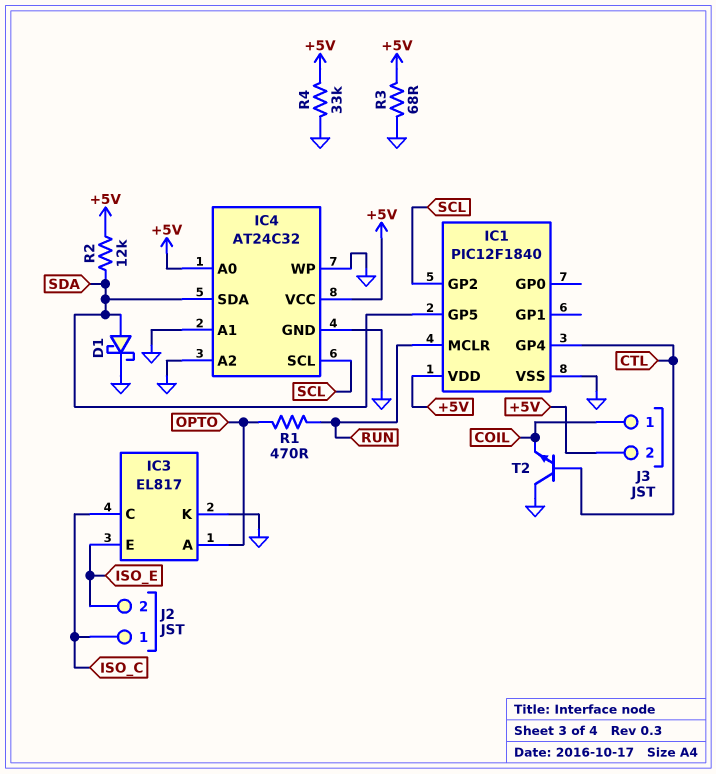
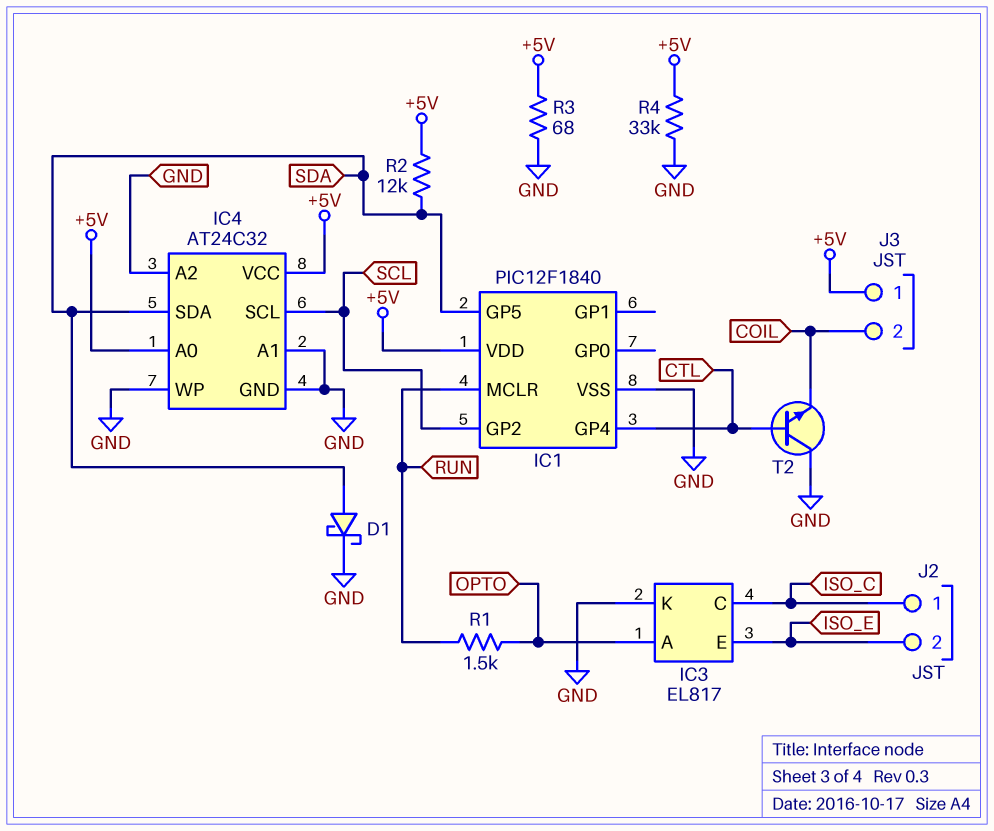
J3 pin 1: COIL -> +5V
J3 pin 2: +5V -> COIL
R1: 470 (OPTO, RUN) -> 1.5k (OPTO, RUN)

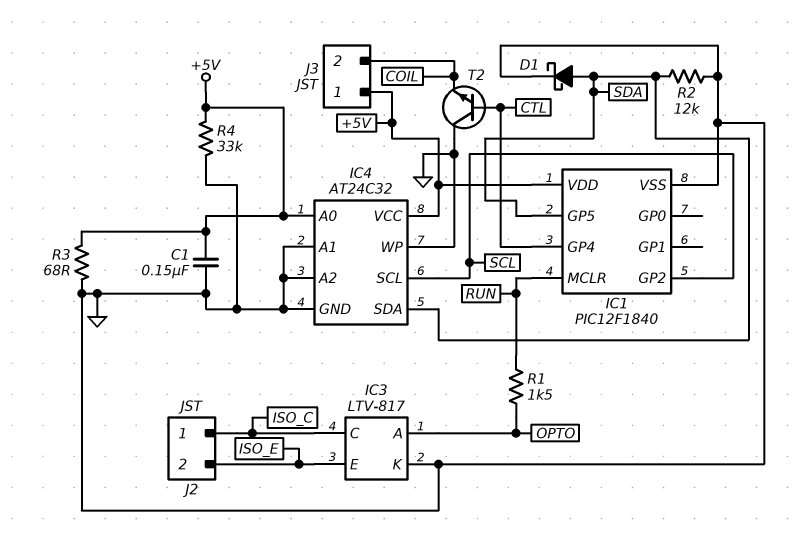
C1: none -> 150nF (+5V, GND)
IC3: EL817 -> LTV-817
R2: 12k (+5V, SDA) -> 12k (GND, SDA)

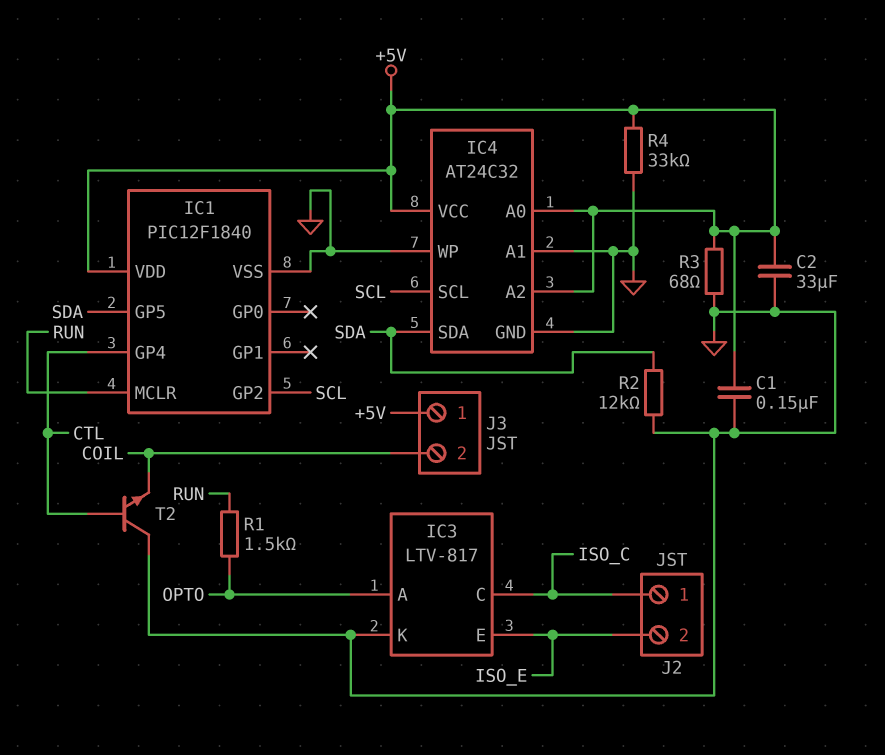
C2: none -> 33uF (+5V, GND)
D1: schottky (A SDA, K GND) -> none
IC4 pin A2: GND -> +5V

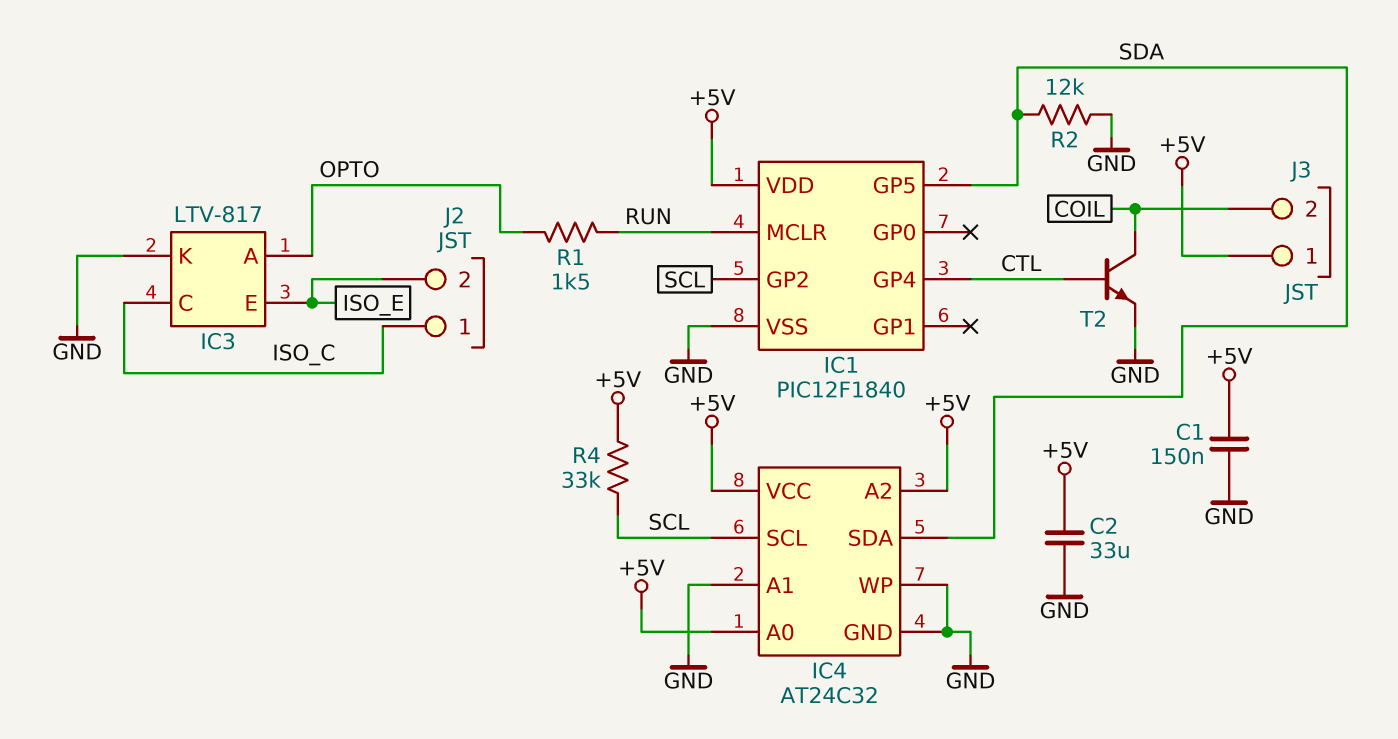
R3: 68 (+5V, GND) -> none
R4: 33k (+5V, GND) -> 33k (+5V, SCL)
T2: NPN (B CTL, C GND, E COIL) -> NPN (B CTL, C COIL, E GND)

